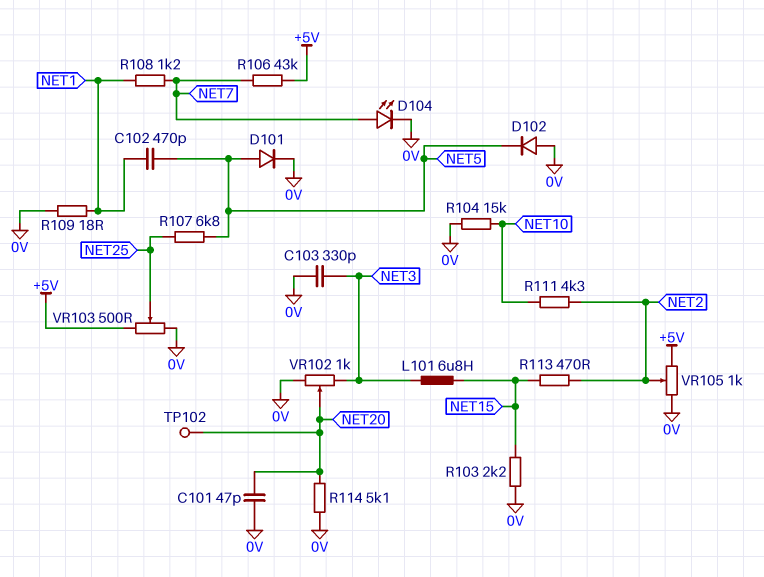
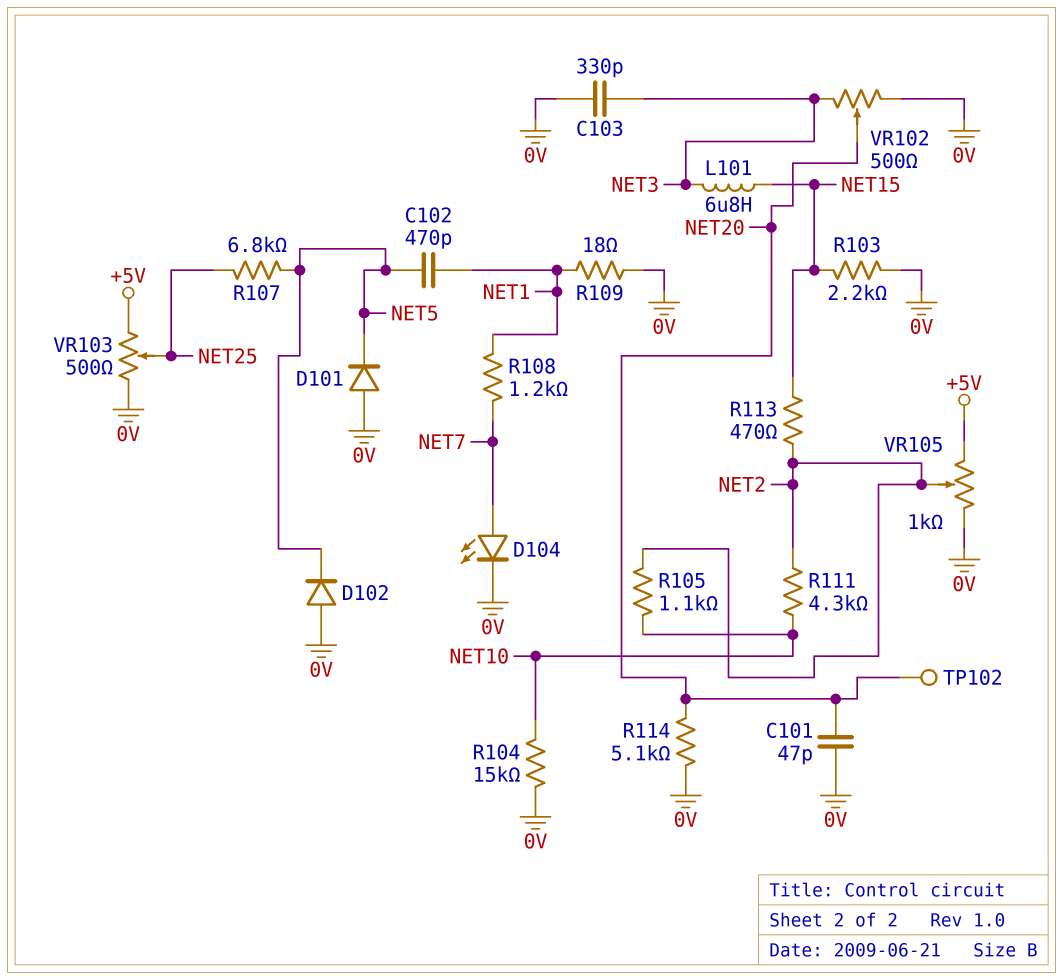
D101: diode (A NET5, K 0V) -> diode (A 0V, K NET5)
R105: none -> 1.1k (NET2, NET10)
R106: 43k (+5V, NET7) -> none
VR102: 1k (0V, NET3, wiper NET20) -> 500 (0V, NET3, wiper NET20)

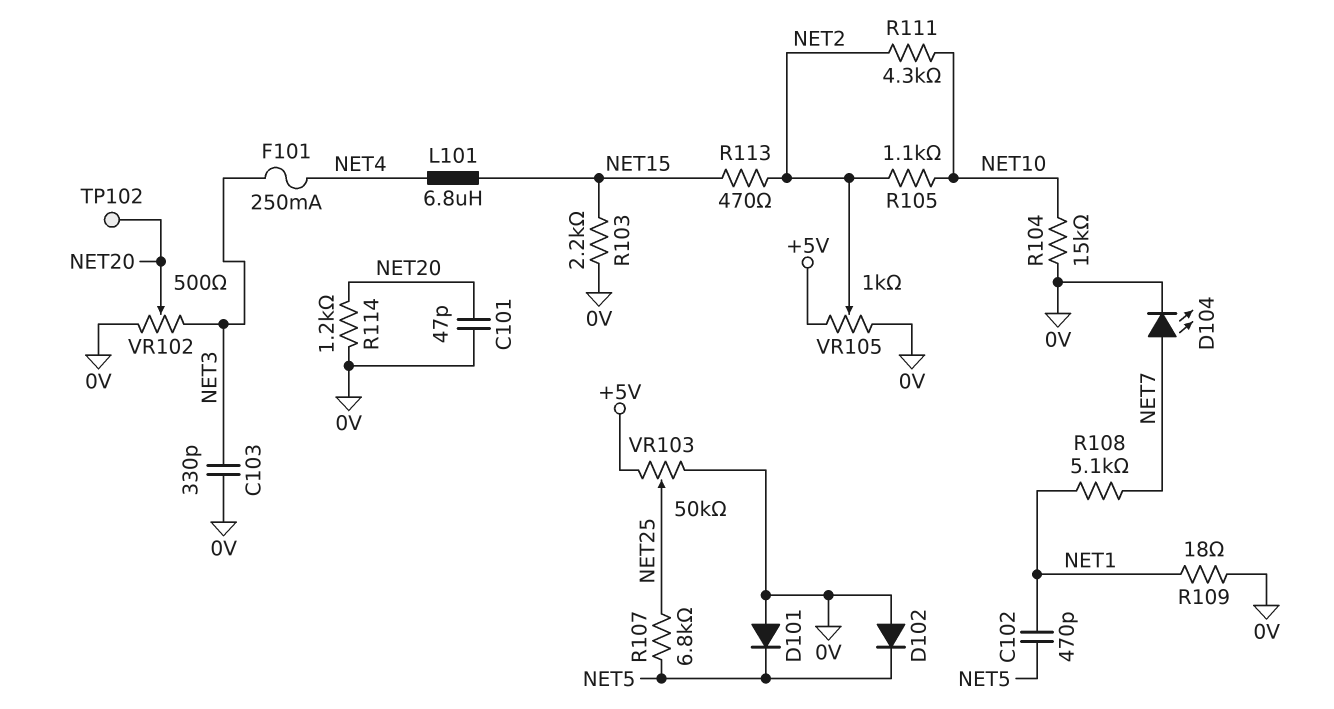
F101: none -> 250mA (NET3, NET4)
L101: 6.8uH (NET3, NET15) -> 6.8uH (NET4, NET15)
R108: 1.2k (NET1, NET7) -> 5.1k (NET1, NET7)
R114: 5.1k (0V, NET20) -> 1.2k (0V, NET20)
VR103: 500 (+5V, 0V, wiper NET25) -> 50k (+5V, 0V, wiper NET25)

